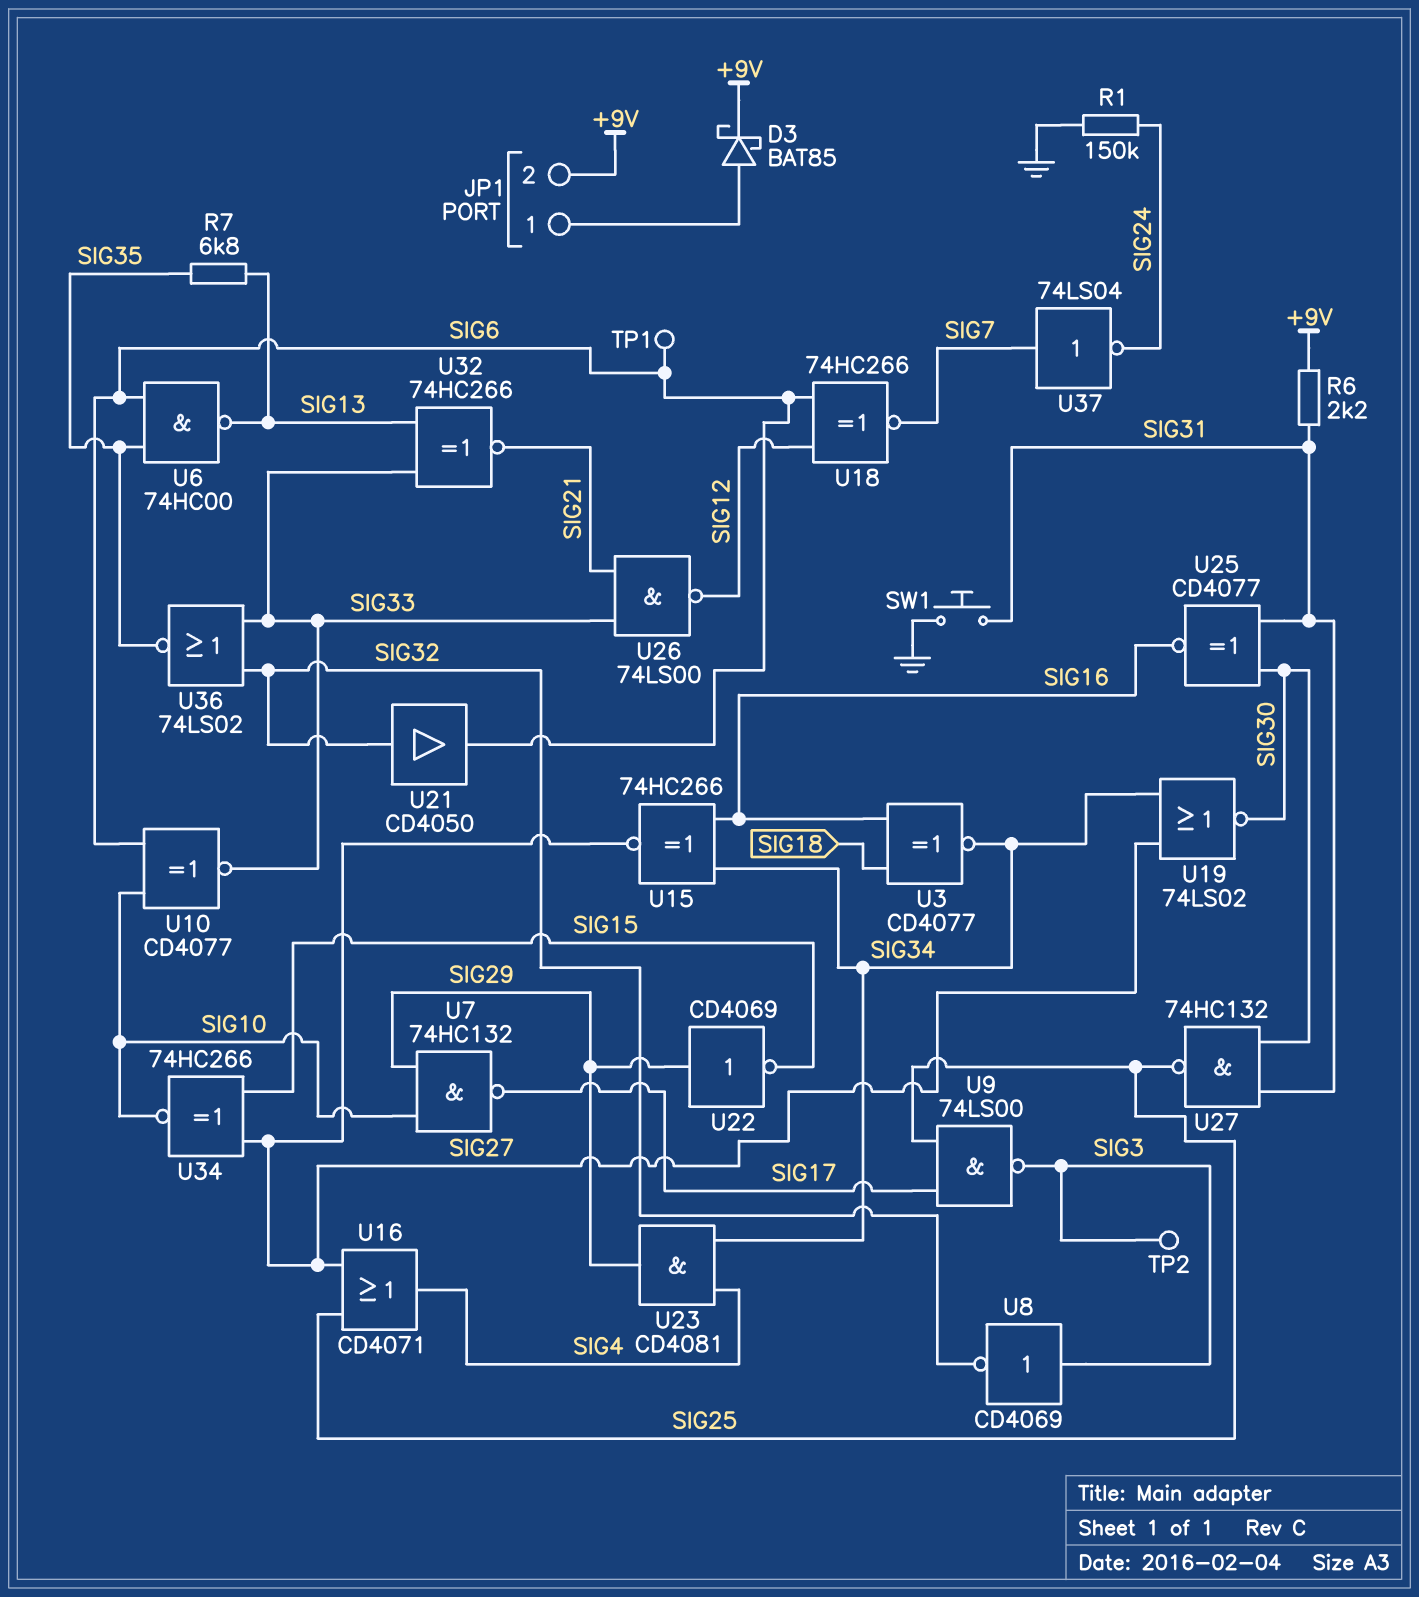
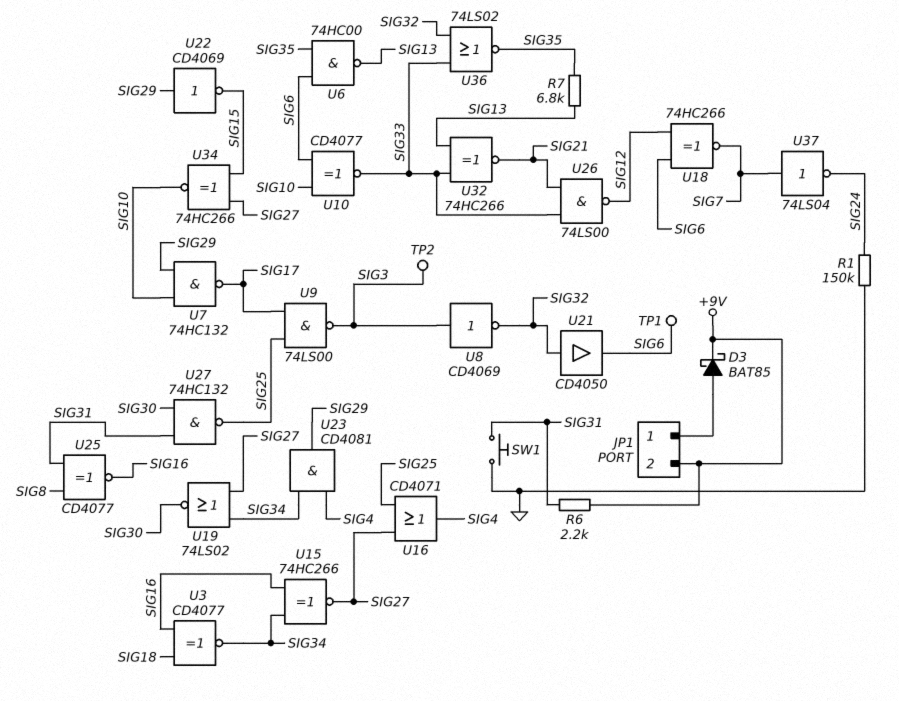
U25: XNOR CD4077 (in SIG30, in SIG31, out SIG16) -> XNOR CD4077 (in SIG8, in SIG31, out SIG16)

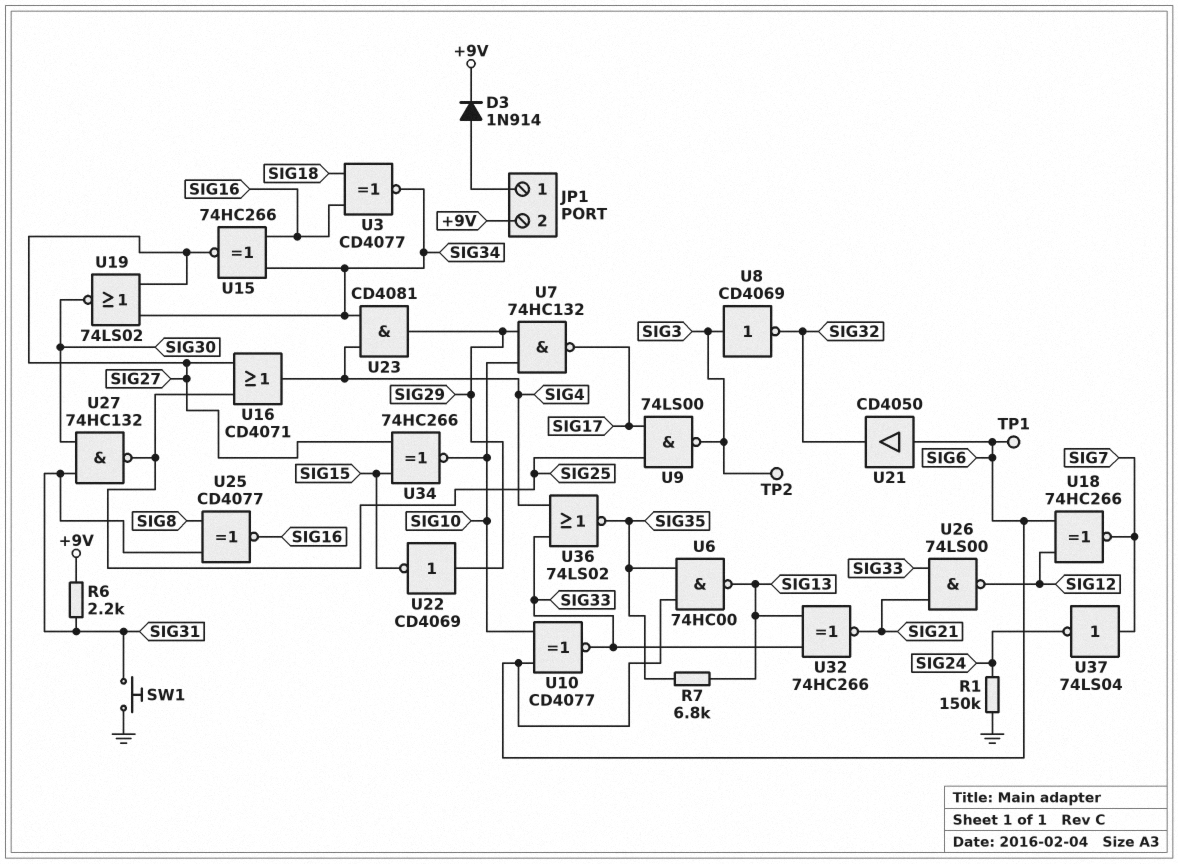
D3: schottky BAT85 (A JP1/1, K +9V) -> diode 1N914 (A JP1/1, K +9V)
U21: buffer CD4050 (in SIG32, out SIG6) -> buffer CD4050 (in SIG6, out SIG32)
U36: NOR 74LS02 (in SIG32, in SIG33, out SIG35) -> NOR 74LS02 (in SIG4, in SIG33, out SIG35)

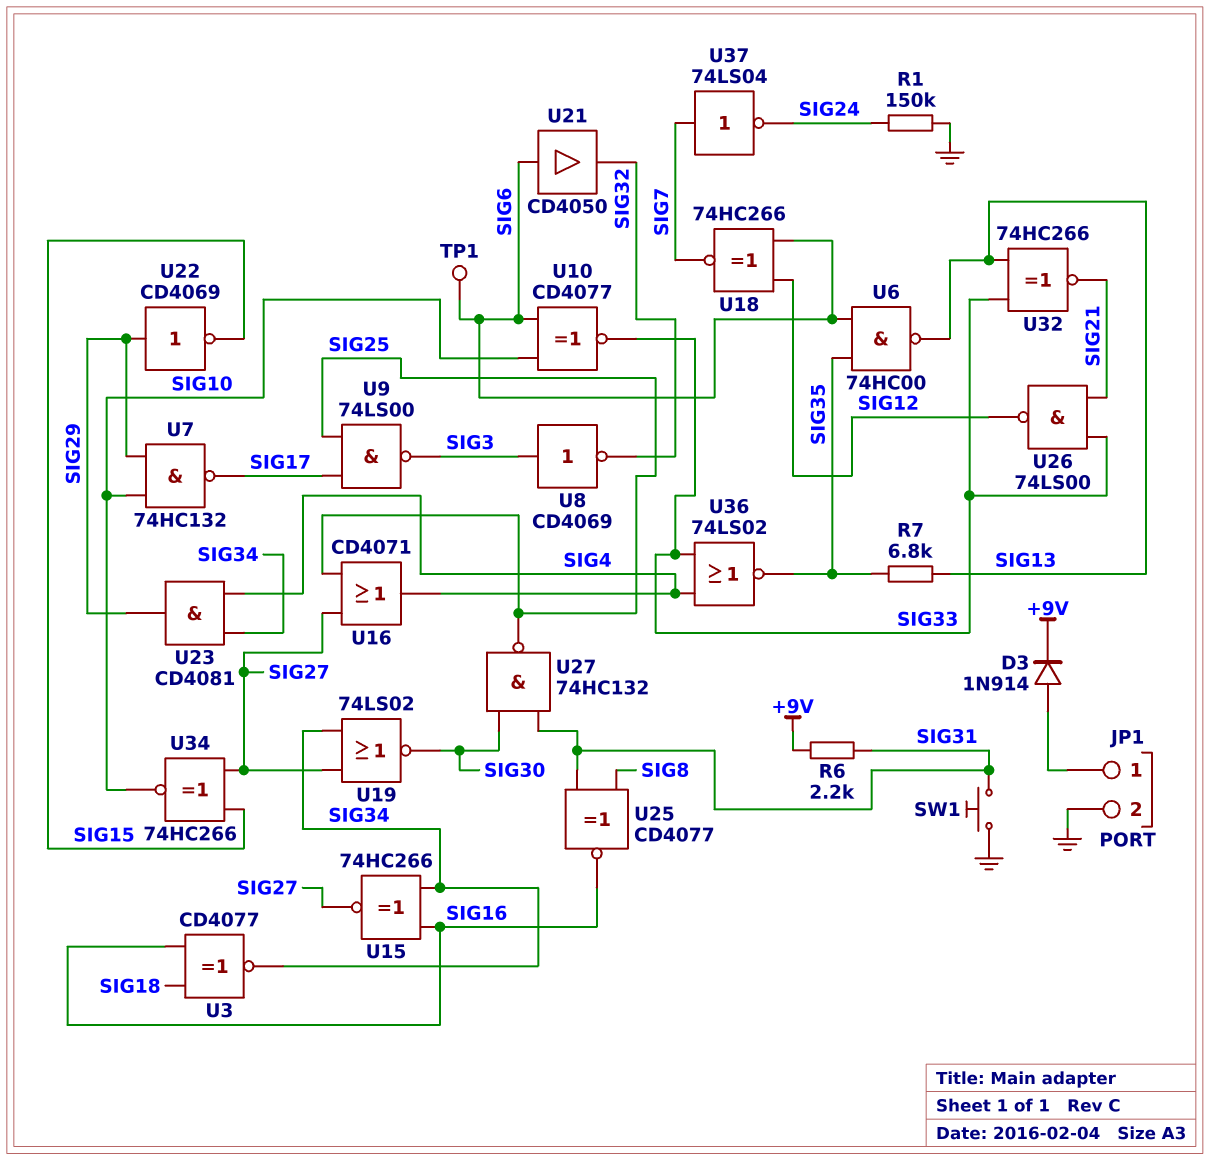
JP1 pin 2: +9V -> GND
TP2: test point (SIG3) -> none

